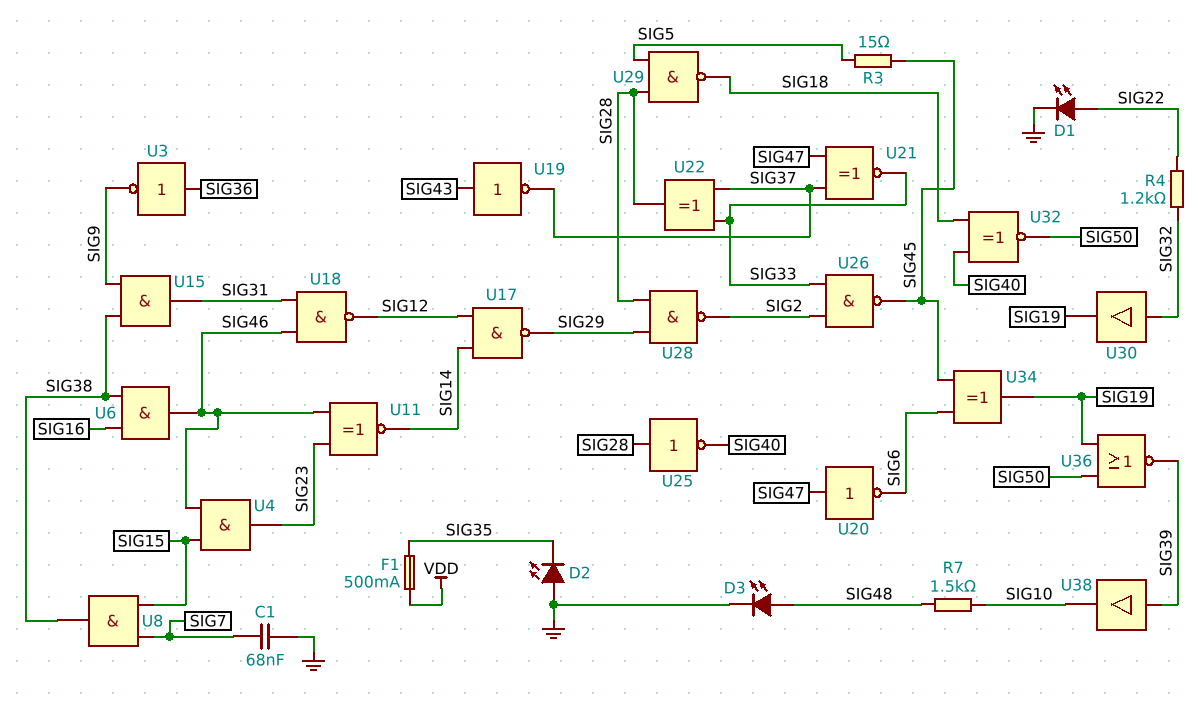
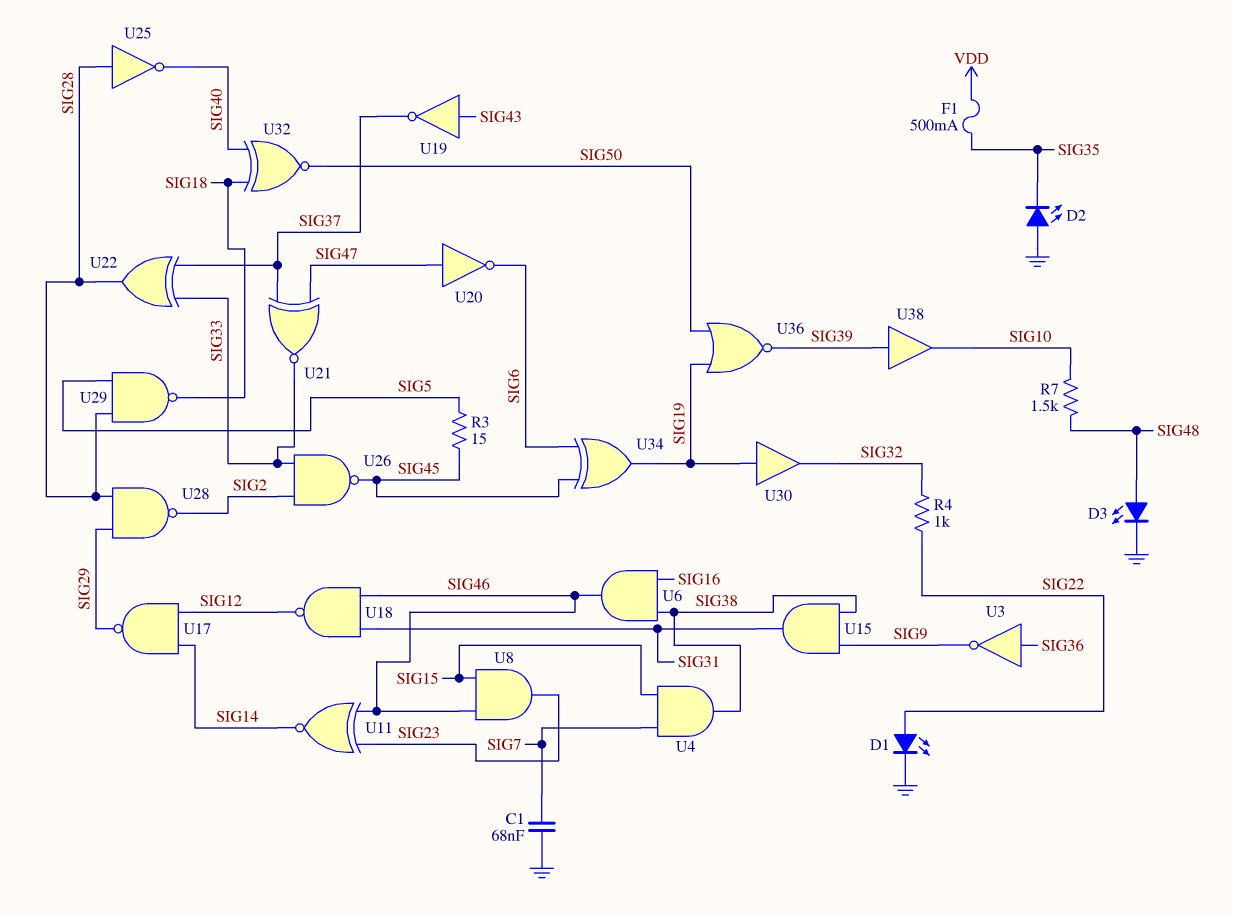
R4: 1.2k (SIG22, SIG32) -> 1k (SIG22, SIG32)
U4: AND (in SIG15, in SIG46, out SIG23) -> AND (in SIG7, in SIG15, out SIG38)
U8: AND (in SIG7, in SIG15, out SIG38) -> AND (in SIG15, in SIG46, out SIG23)
U30: buffer (in SIG32, out SIG19) -> buffer (in SIG19, out SIG32)

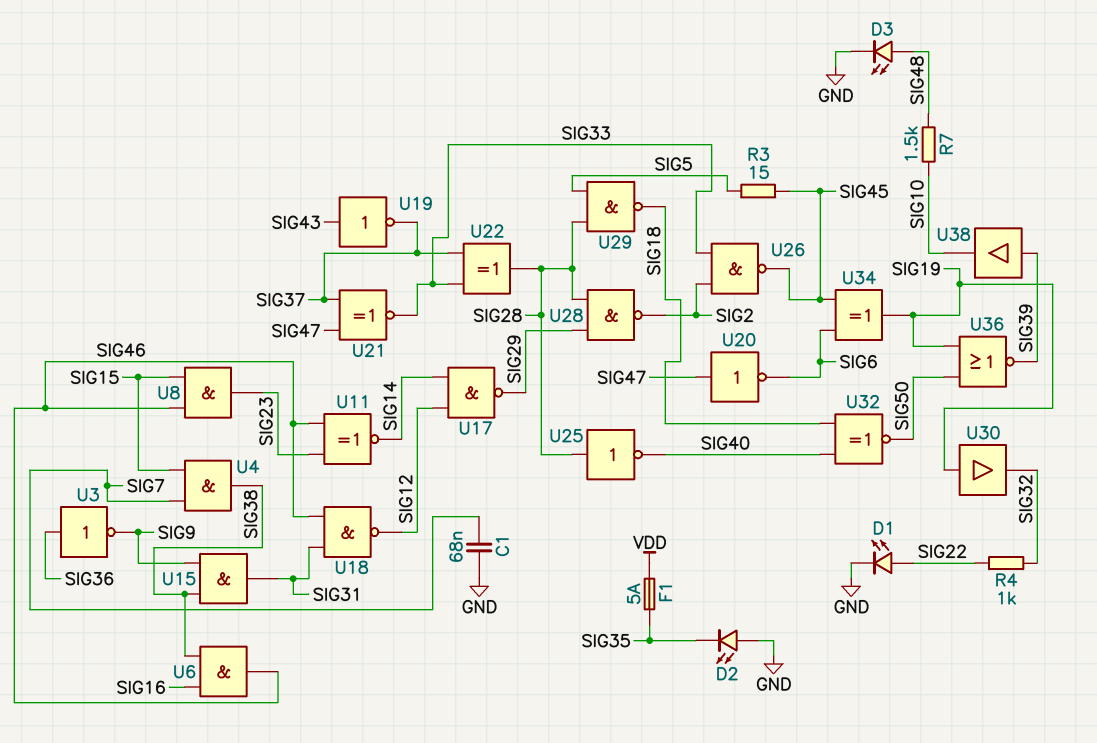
F1: 500mA (SIG35, VDD) -> 5A (SIG35, VDD)

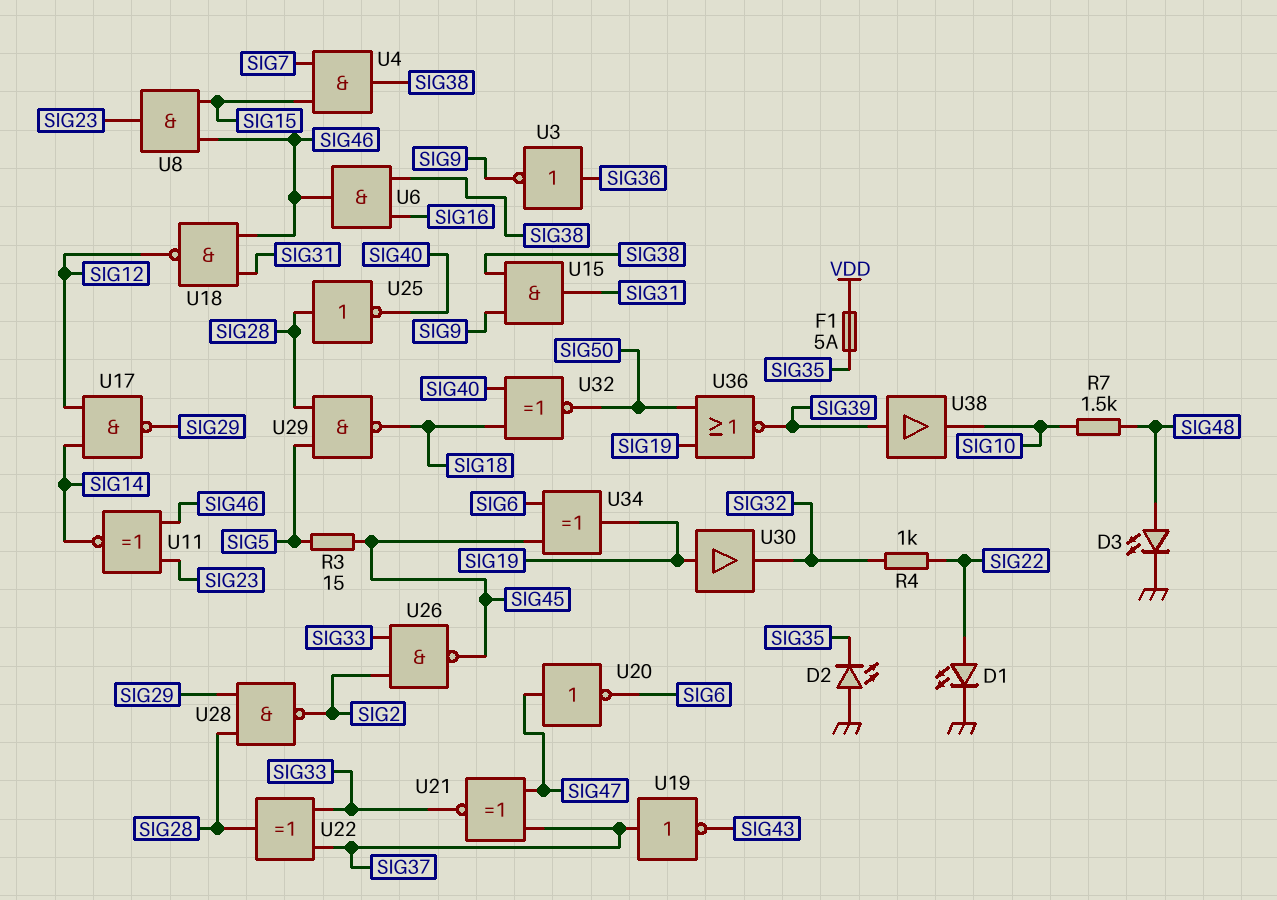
C1: 68nF (GND, SIG7) -> none
U19: NOT (in SIG43, out SIG37) -> NOT (in SIG37, out SIG43)

